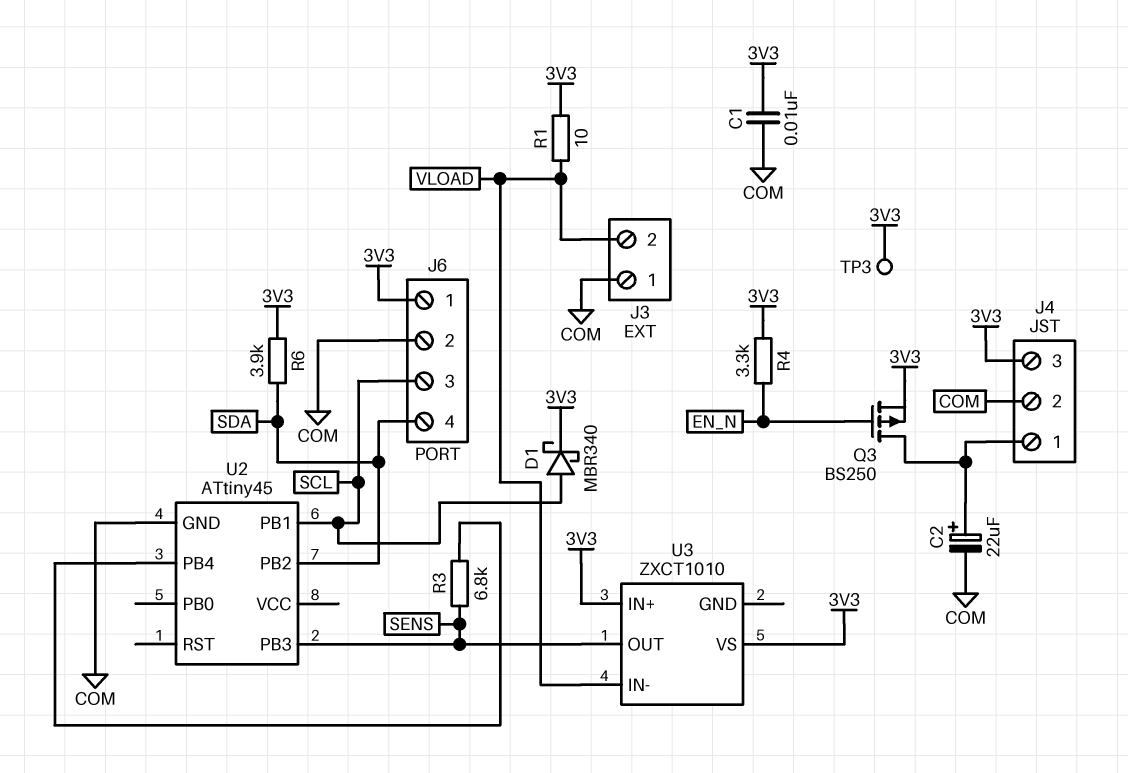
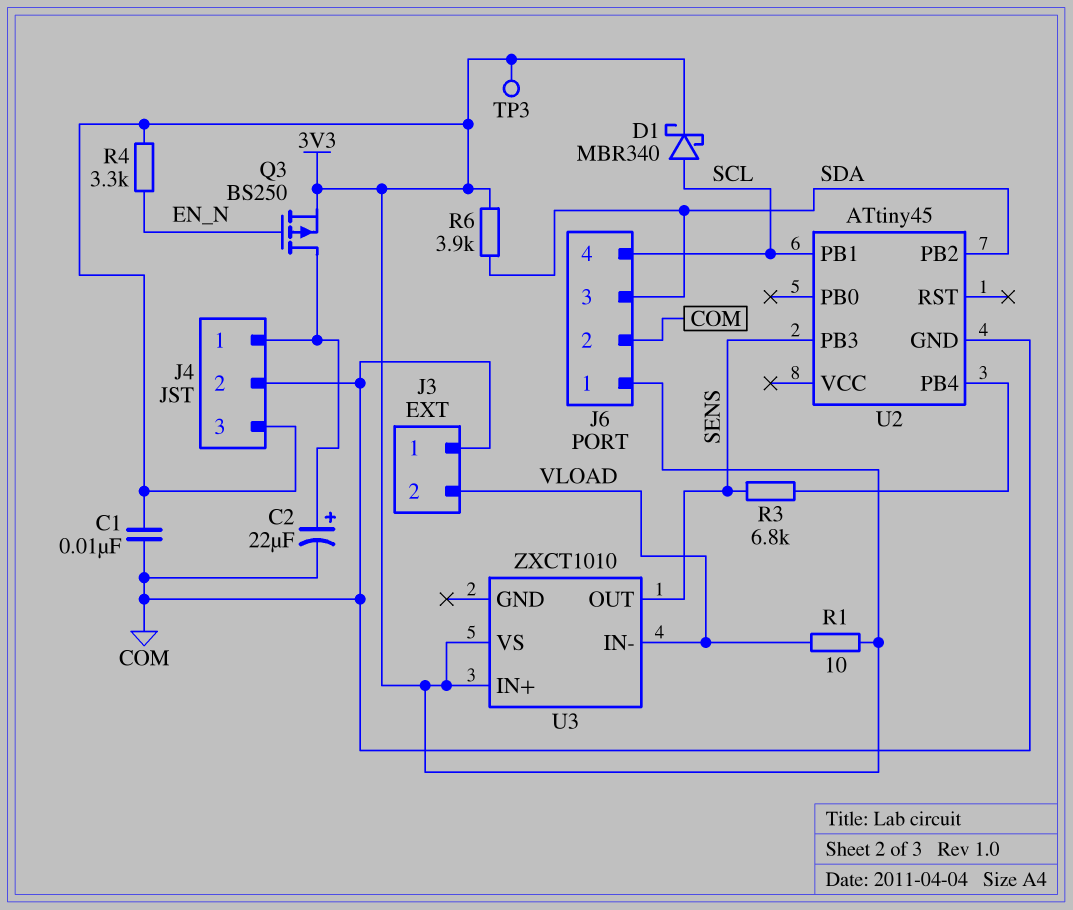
J6 pin 3: SCL -> SDA
J6 pin 4: SDA -> SCL

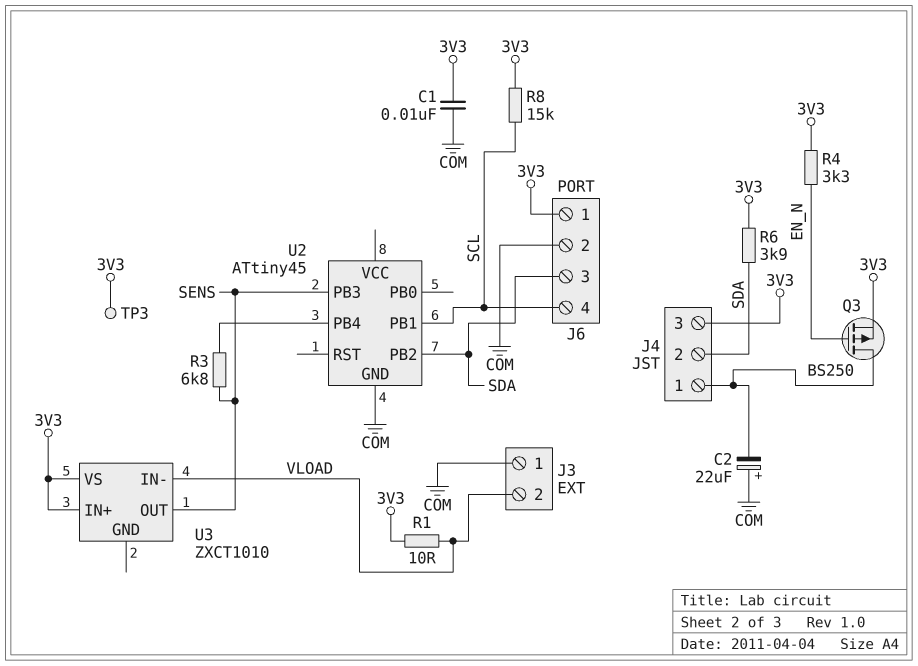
C2: 22uF (plus J4/1, minus COM) -> 22uF (plus COM, minus J4/1)
D1: schottky MBR340 (A SCL, K 3V3) -> none
J4 pin 2: COM -> SDA
R8: none -> 15k (3V3, SCL)

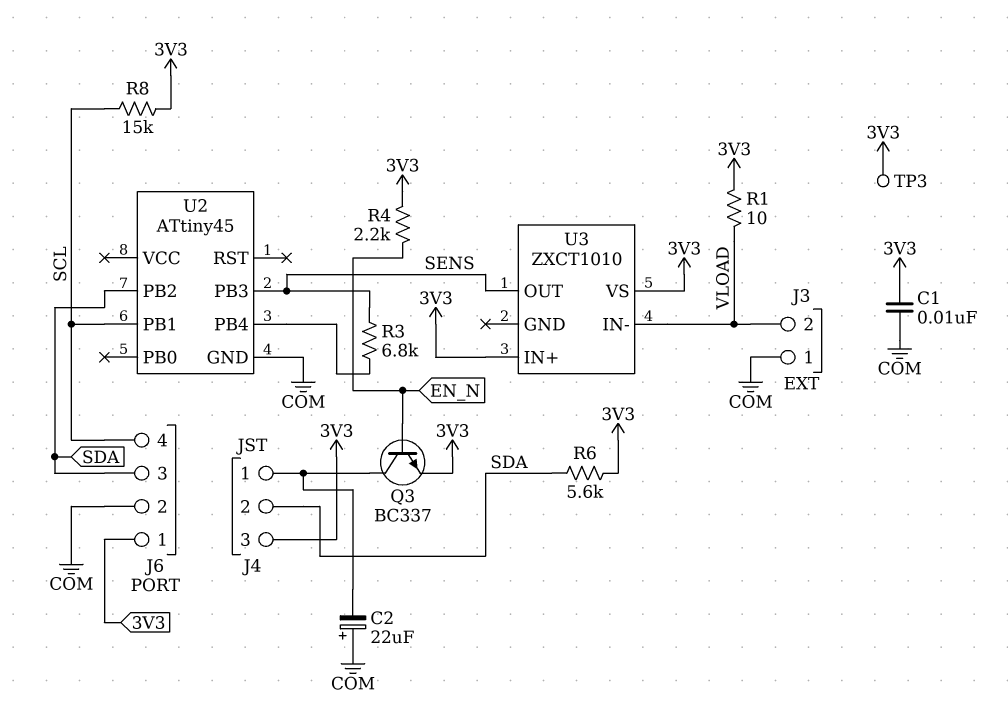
Q3: PMOS BS250 (G EN_N, D J4/1, S 3V3) -> NPN BC337 (B EN_N, C J4/1, E 3V3)
R4: 3.3k (3V3, EN_N) -> 2.2k (3V3, EN_N)
R6: 3.9k (3V3, SDA) -> 5.6k (3V3, SDA)

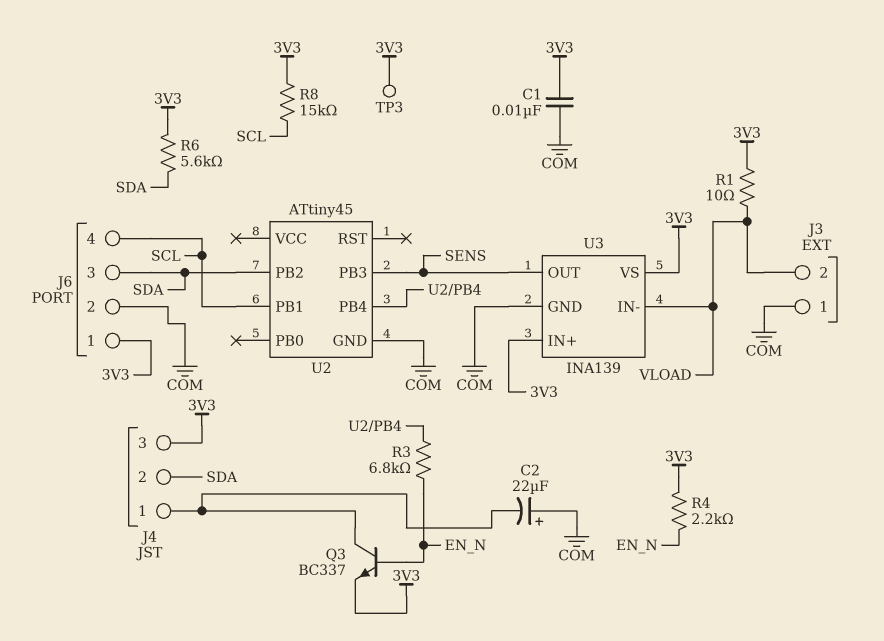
R3: 6.8k (SENS, U2/PB4) -> 6.8k (EN_N, U2/PB4)
U3: ZXCT1010 -> INA139
U3 pin GND: none -> COM

